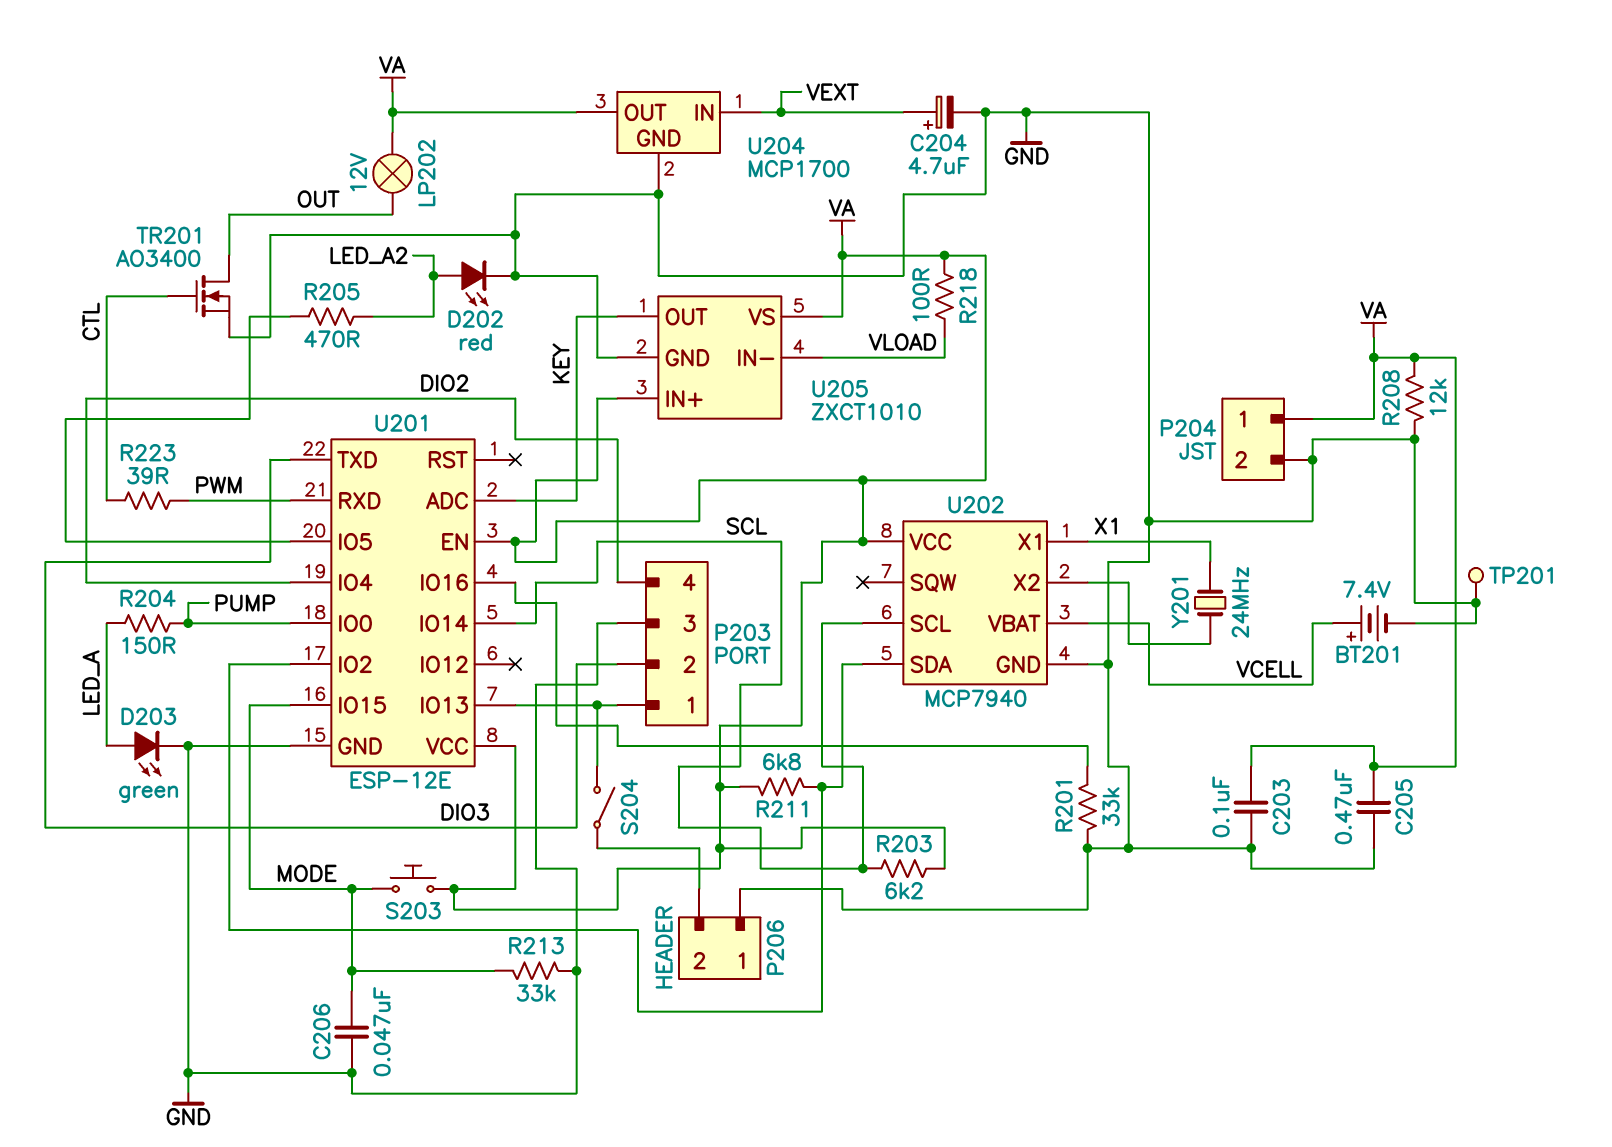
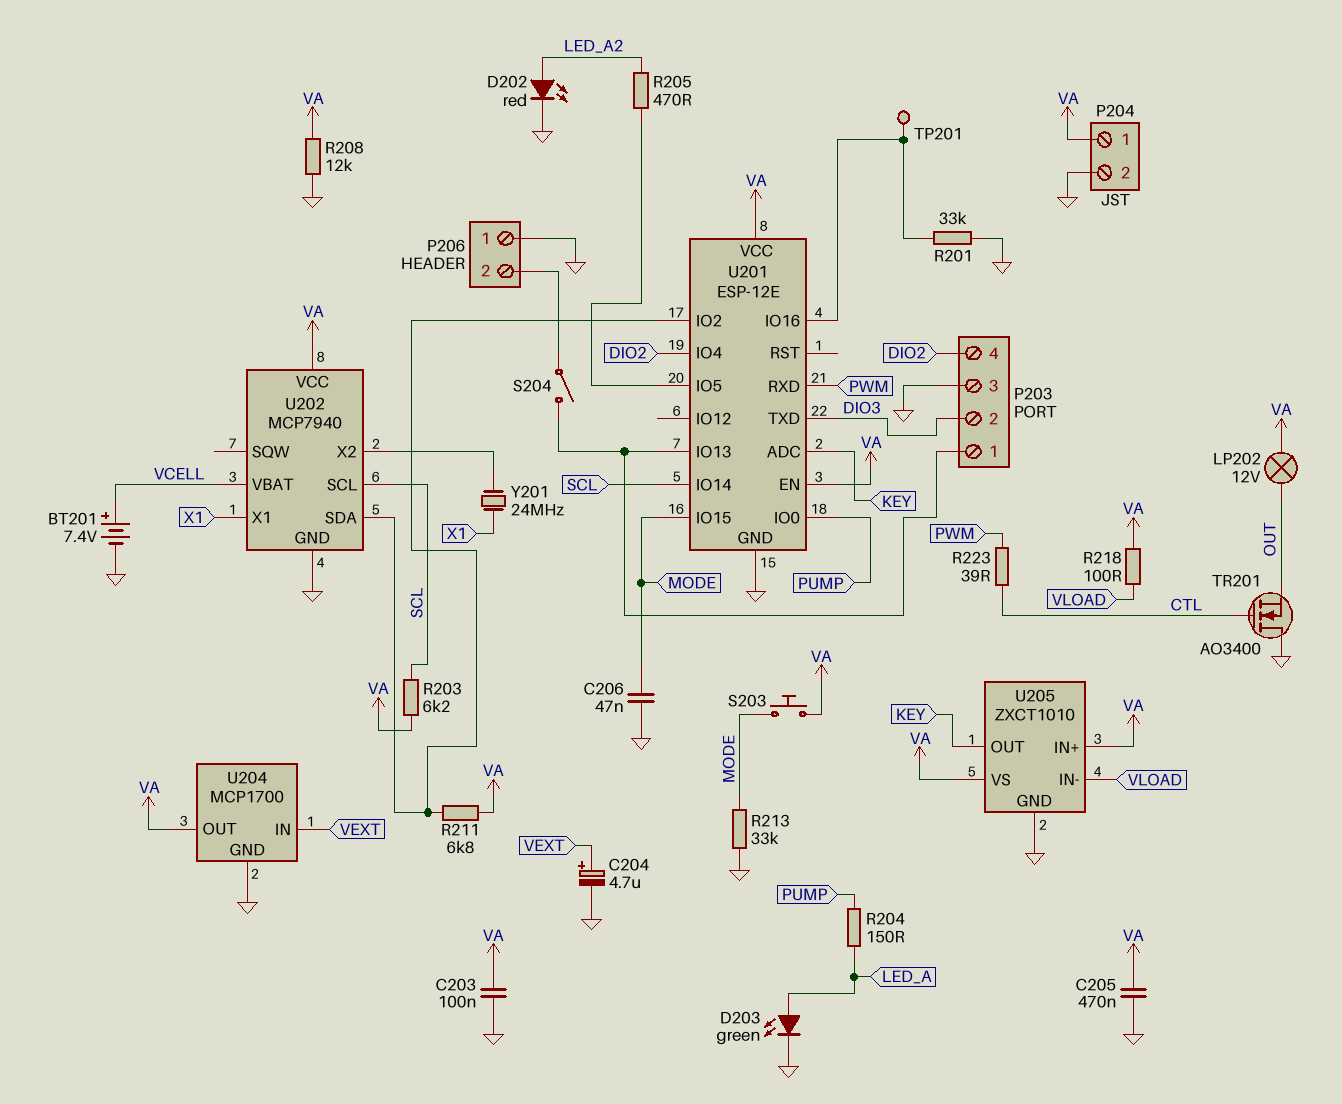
TP201: test point (GND) -> test point (U201/IO16)
TR201: NMOS AO3400 (G CTL, D OUT, S GND) -> NMOS AO3400 (G CTL, D GND, S OUT)

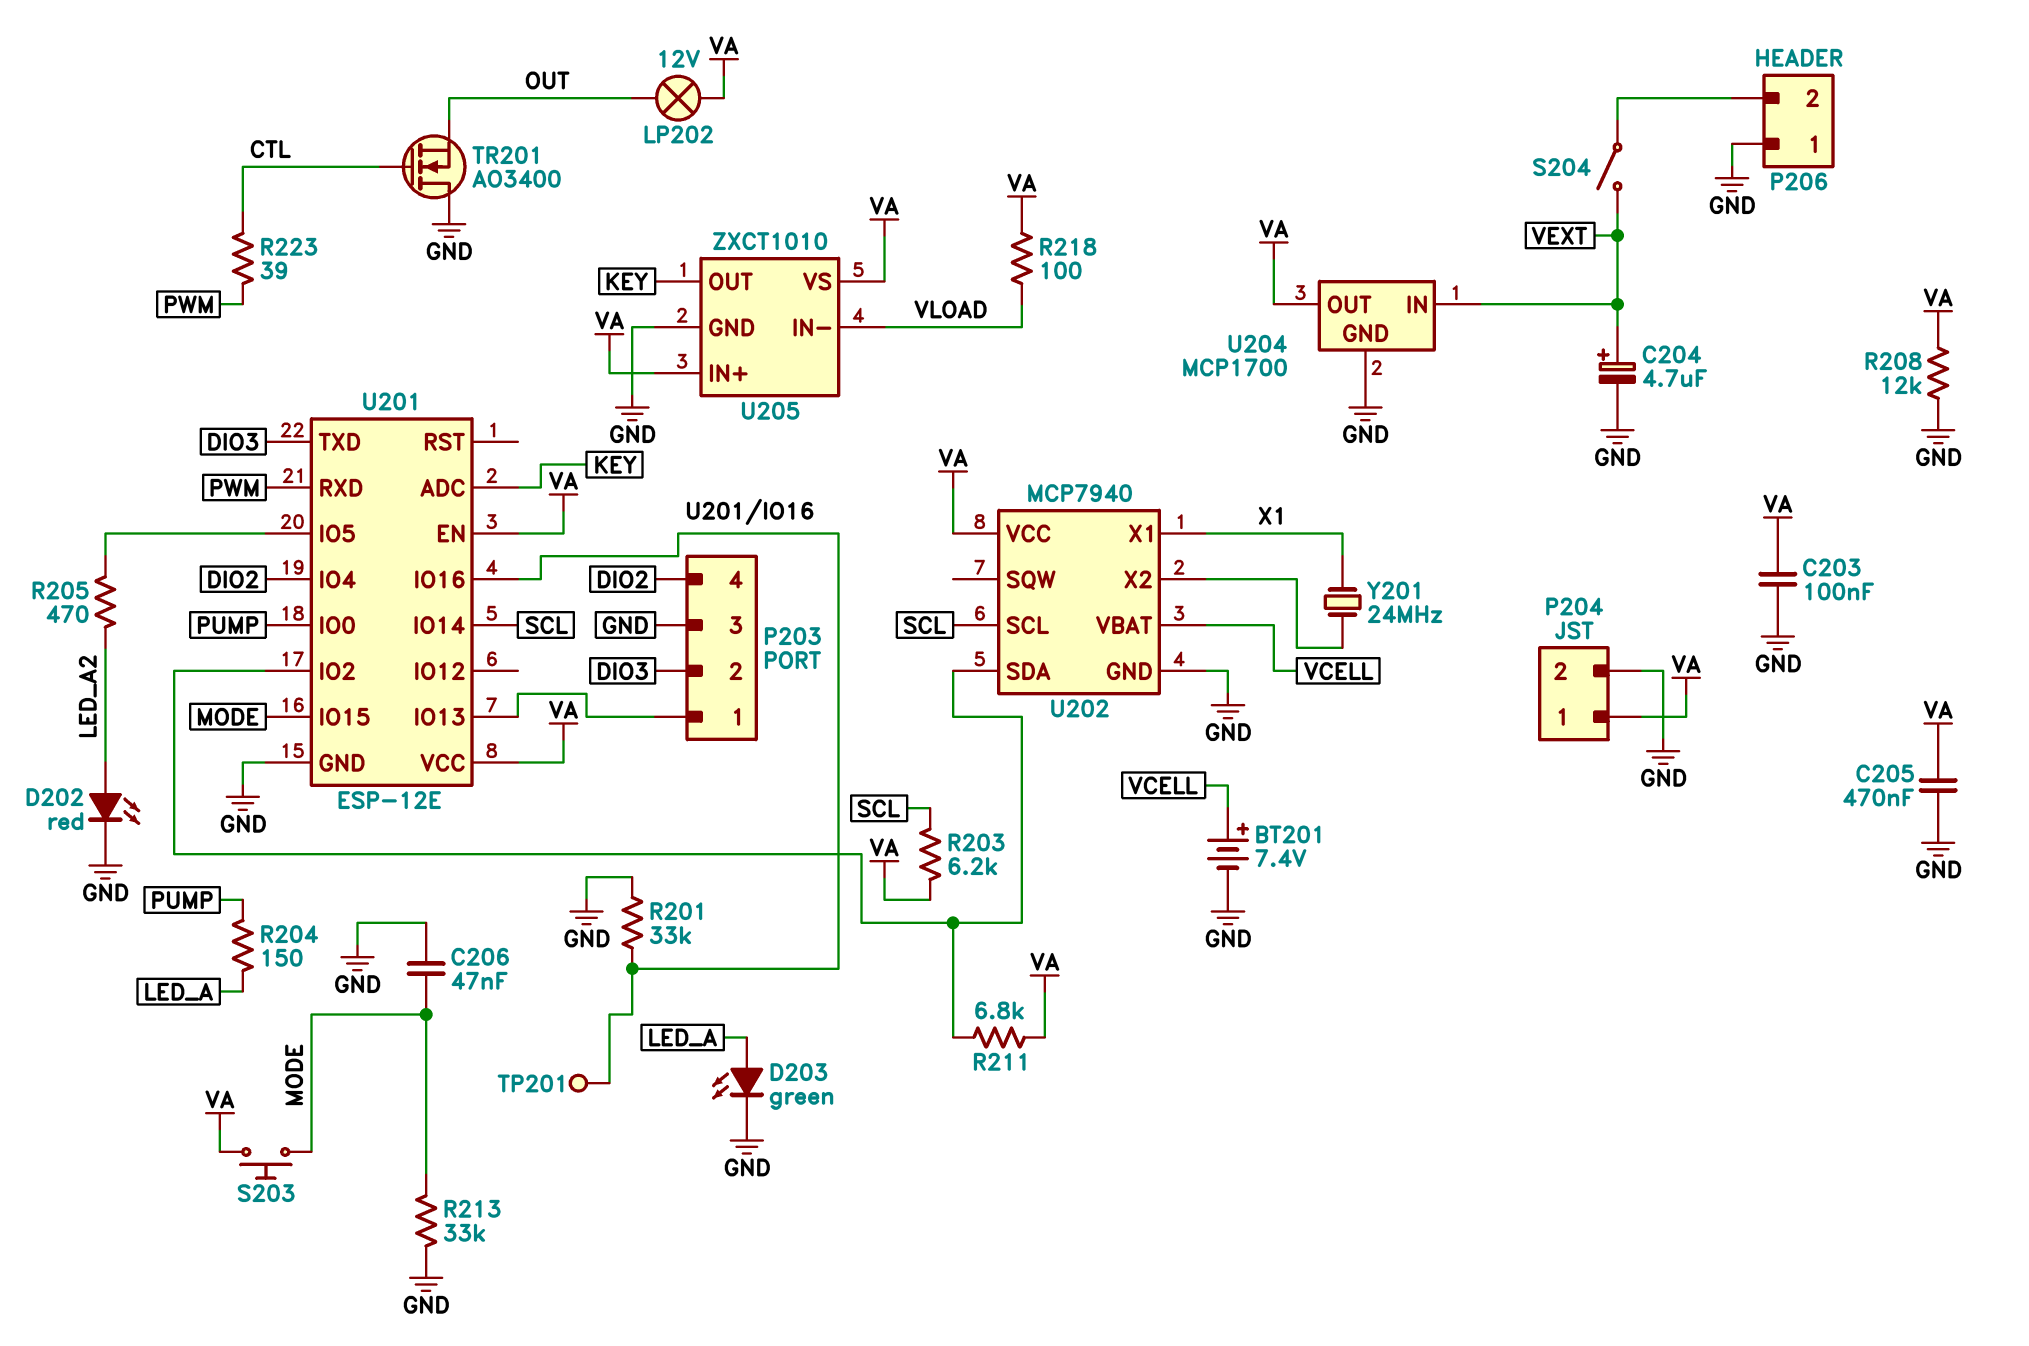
S204: switch (P203/1, P206/2) -> switch (P206/2, VEXT)

